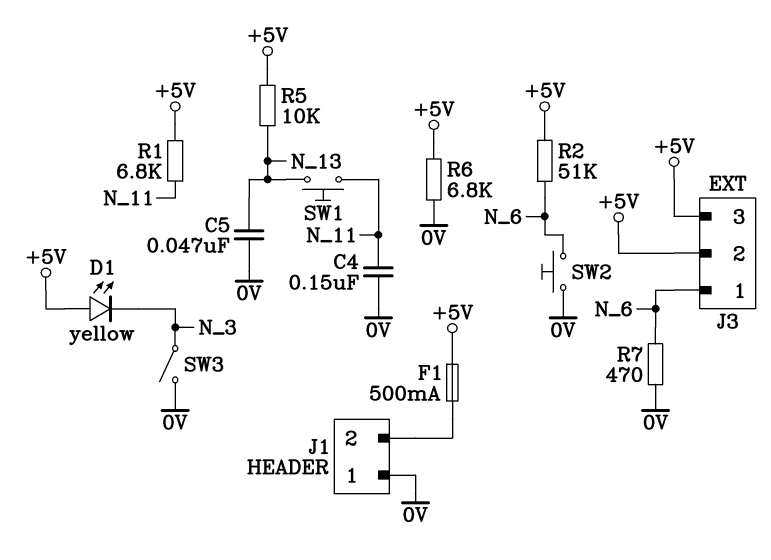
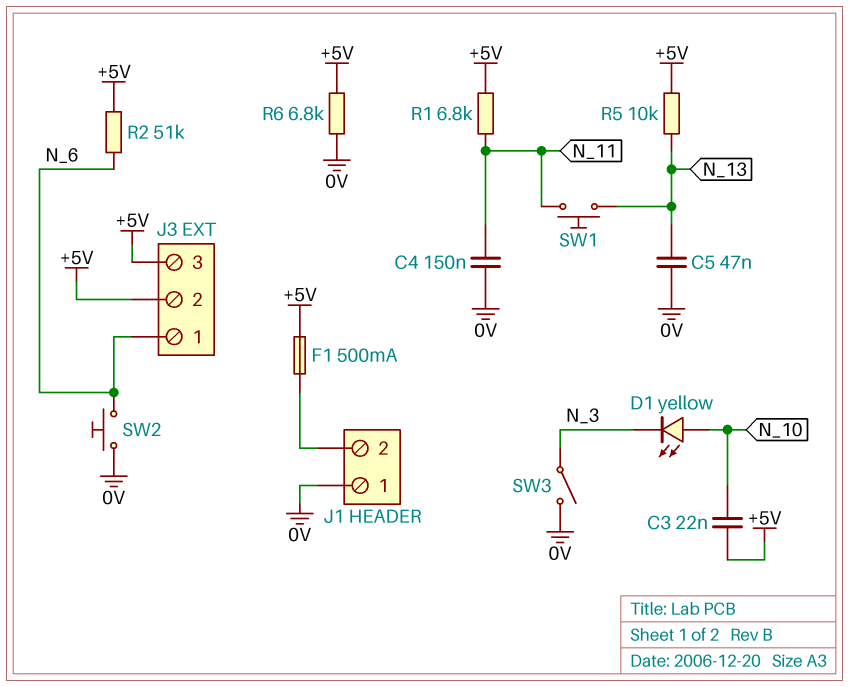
C3: none -> 22nF (+5V, N_10)
D1: LED yellow (A +5V, K N_3) -> LED yellow (A N_10, K N_3)
R7: 470 (0V, N_6) -> none

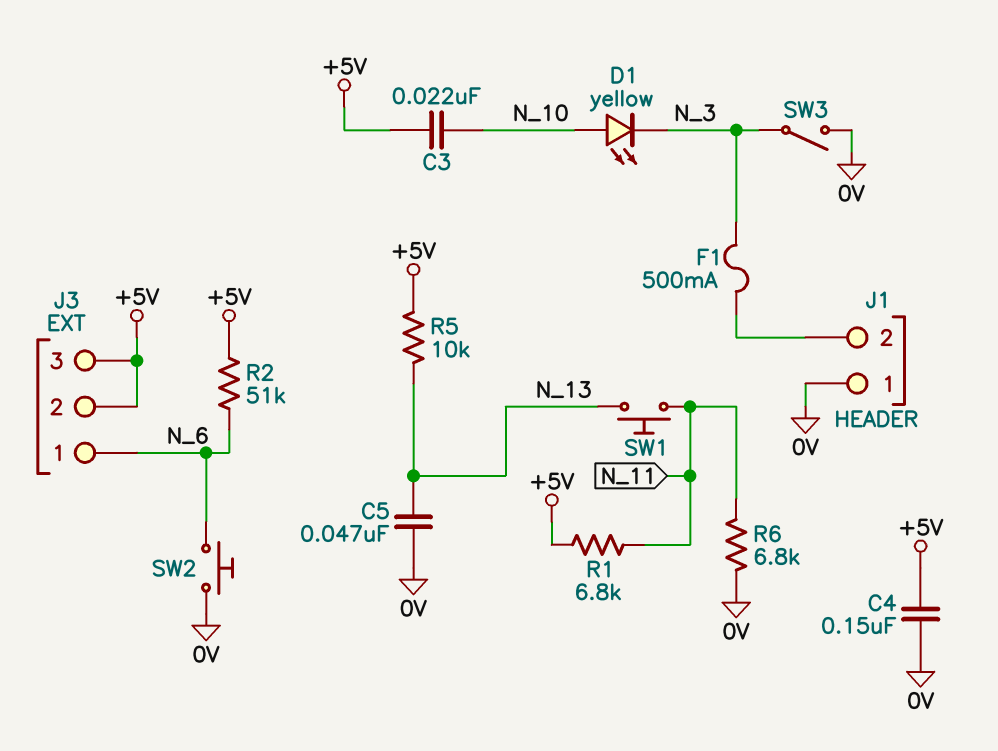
C4: 150nF (0V, N_11) -> 150nF (+5V, 0V)
F1: 500mA (+5V, J1/2) -> 500mA (J1/2, N_3)
R6: 6.8k (+5V, 0V) -> 6.8k (0V, N_11)

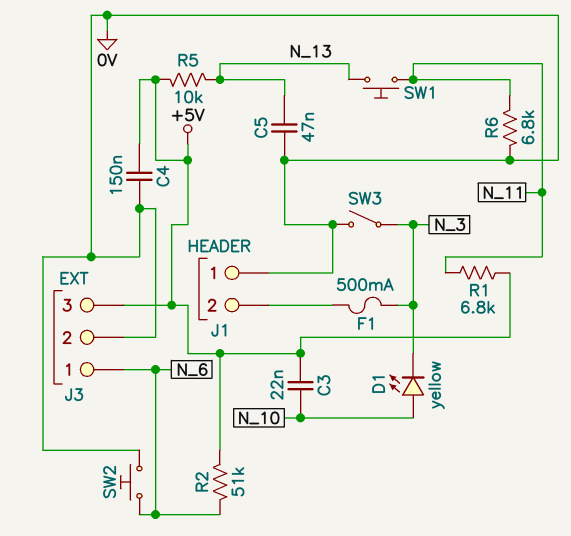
J3 pin 2: +5V -> 0V

